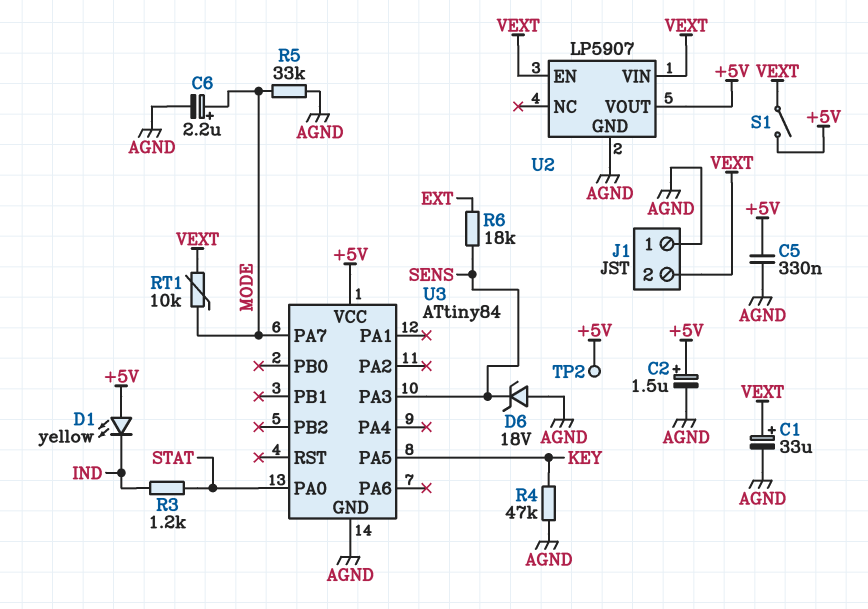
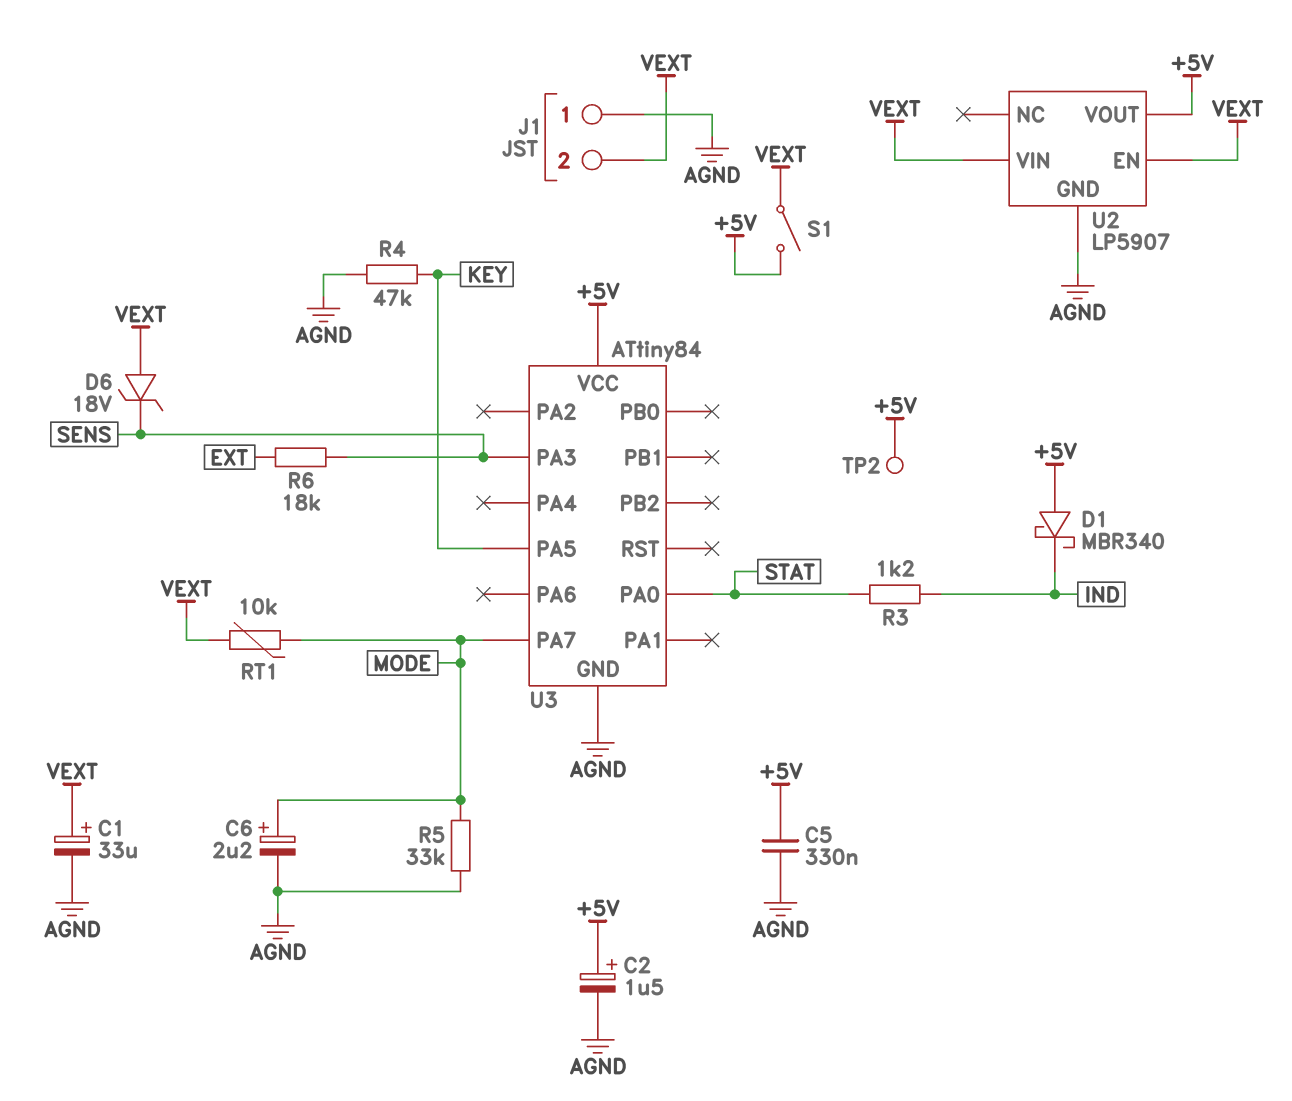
D1: LED yellow (A +5V, K IND) -> schottky MBR340 (A +5V, K IND)
D6: zener 18V (A AGND, K SENS) -> zener 18V (A VEXT, K SENS)

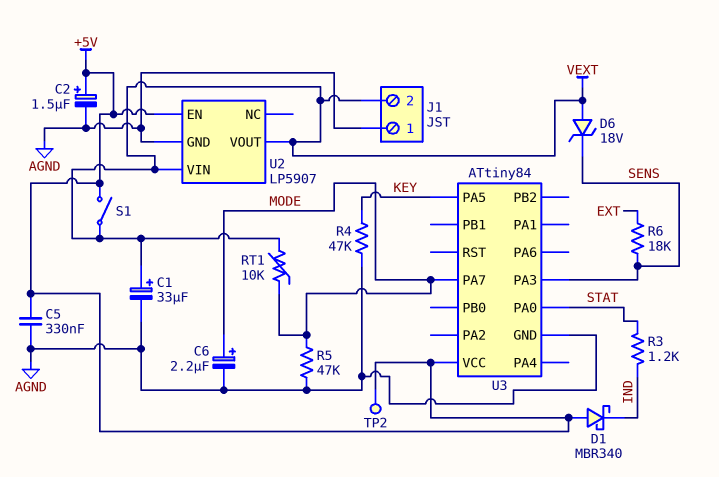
R5: 33k (AGND, MODE) -> 47k (AGND, MODE)
U2 pin EN: VEXT -> +5V
U2 pin VOUT: +5V -> VEXT

